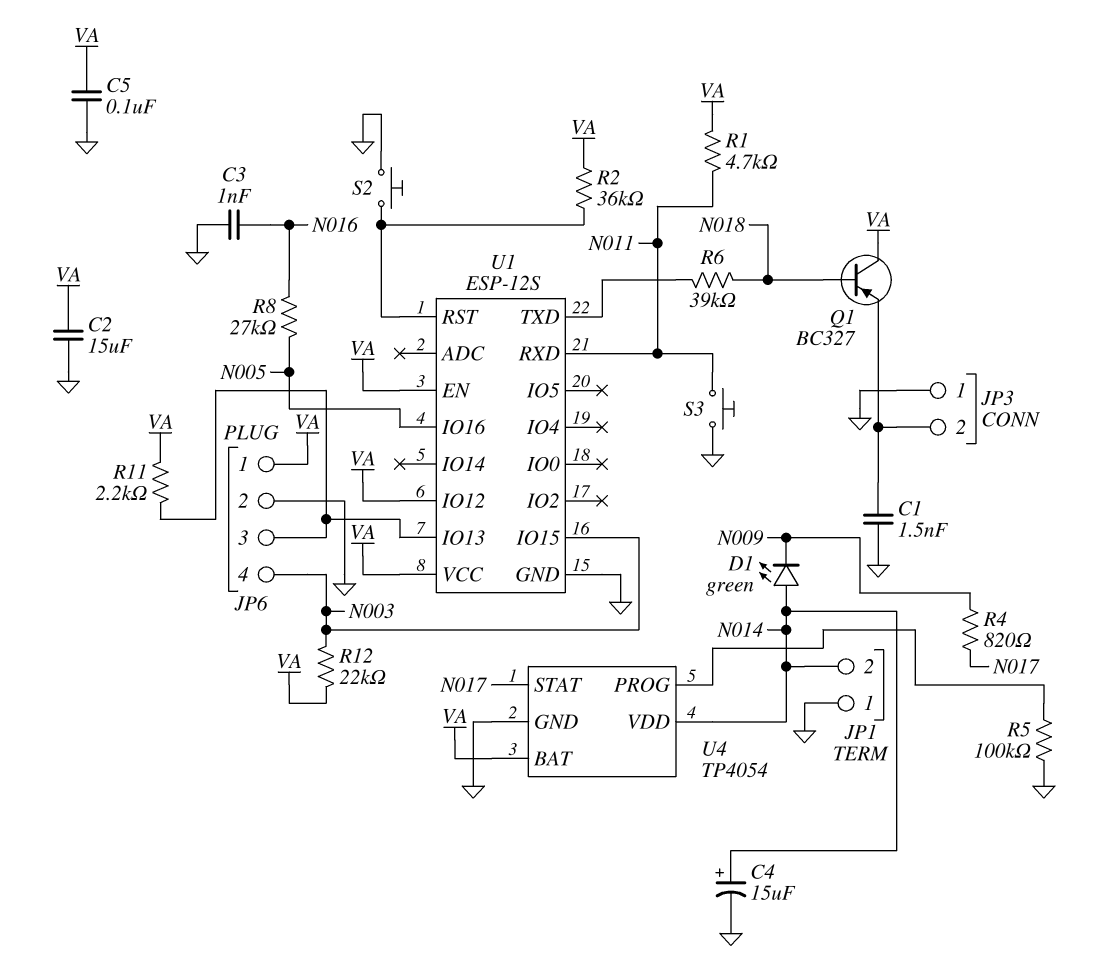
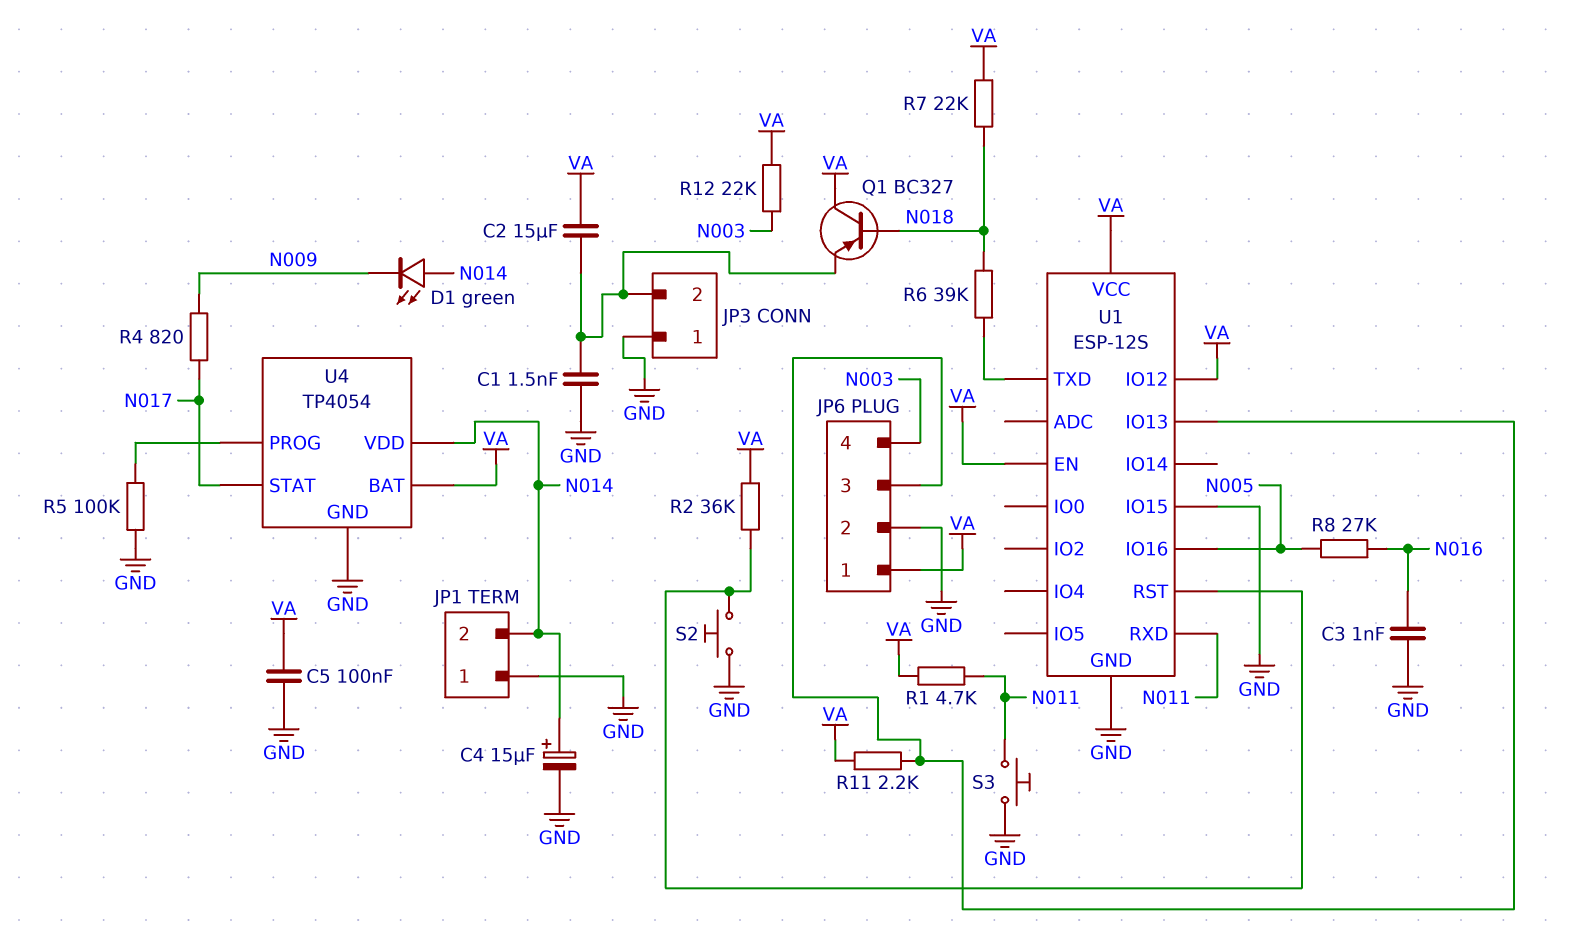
C2: 15uF (GND, VA) -> 15uF (JP3/2, VA)
R7: none -> 22k (N018, VA)
U1 pin IO15: N003 -> GND

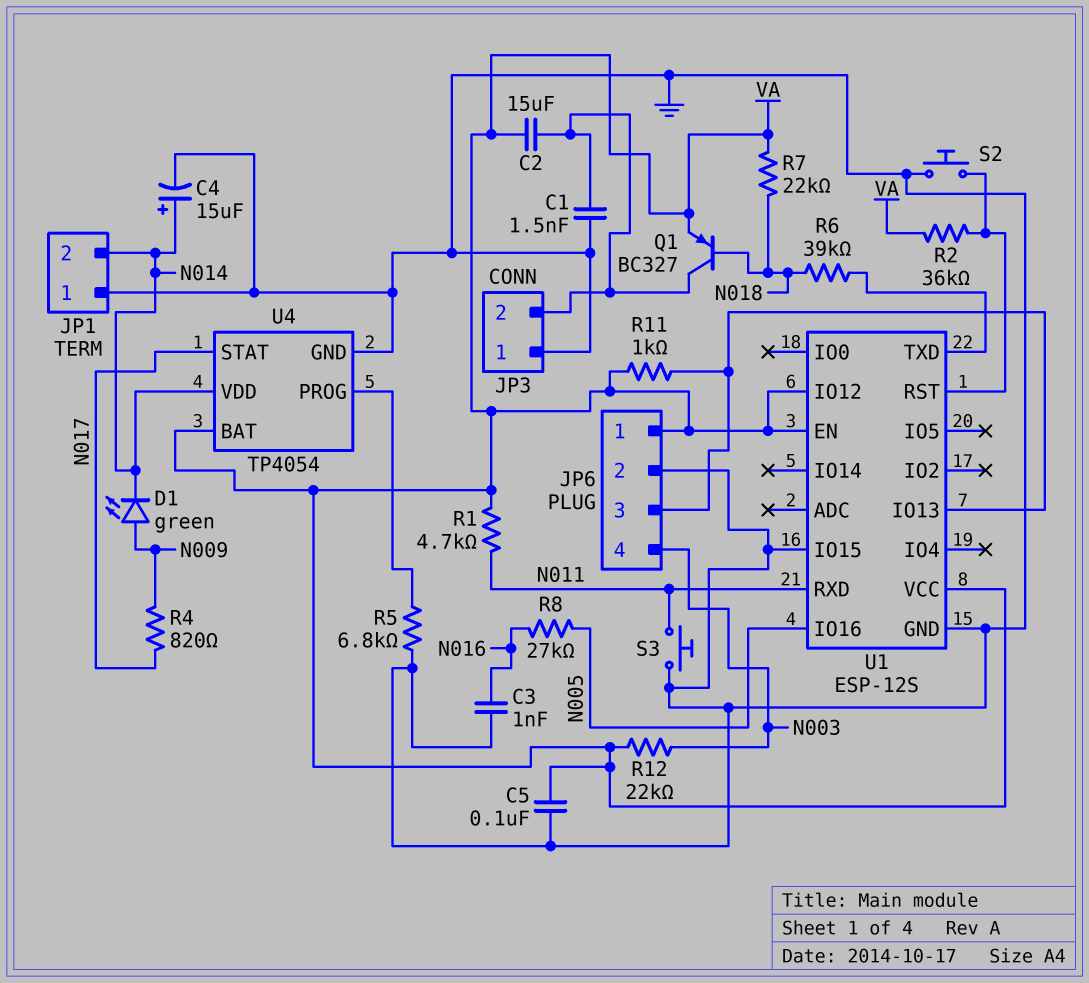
D1: LED green (A N014, K N009) -> LED green (A N009, K N014)
Q1: PNP BC327 (B N018, C VA, E JP3/2) -> PNP BC327 (B N018, C JP3/2, E VA)
R5: 100k (GND, U4/PROG) -> 6.8k (GND, U4/PROG)
R11: 2.2k (JP6/3, VA) -> 1k (JP6/3, VA)

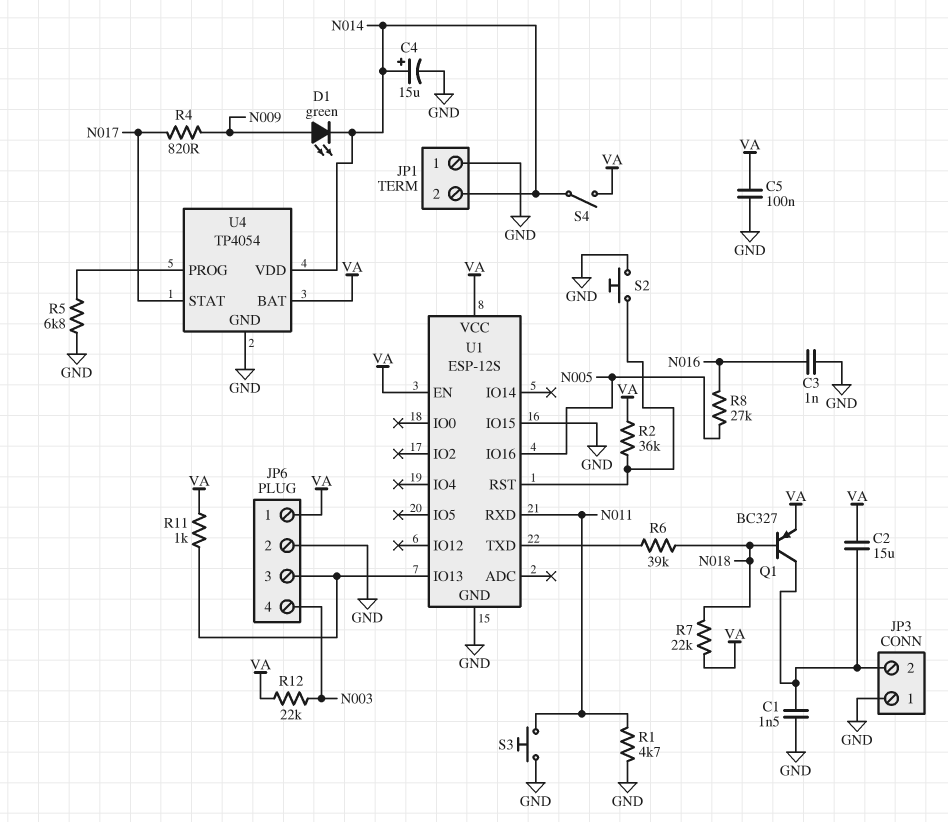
R1: 4.7k (N011, VA) -> 4.7k (GND, N011)
S4: none -> switch (N014, VA)
U1 pin IO12: VA -> none

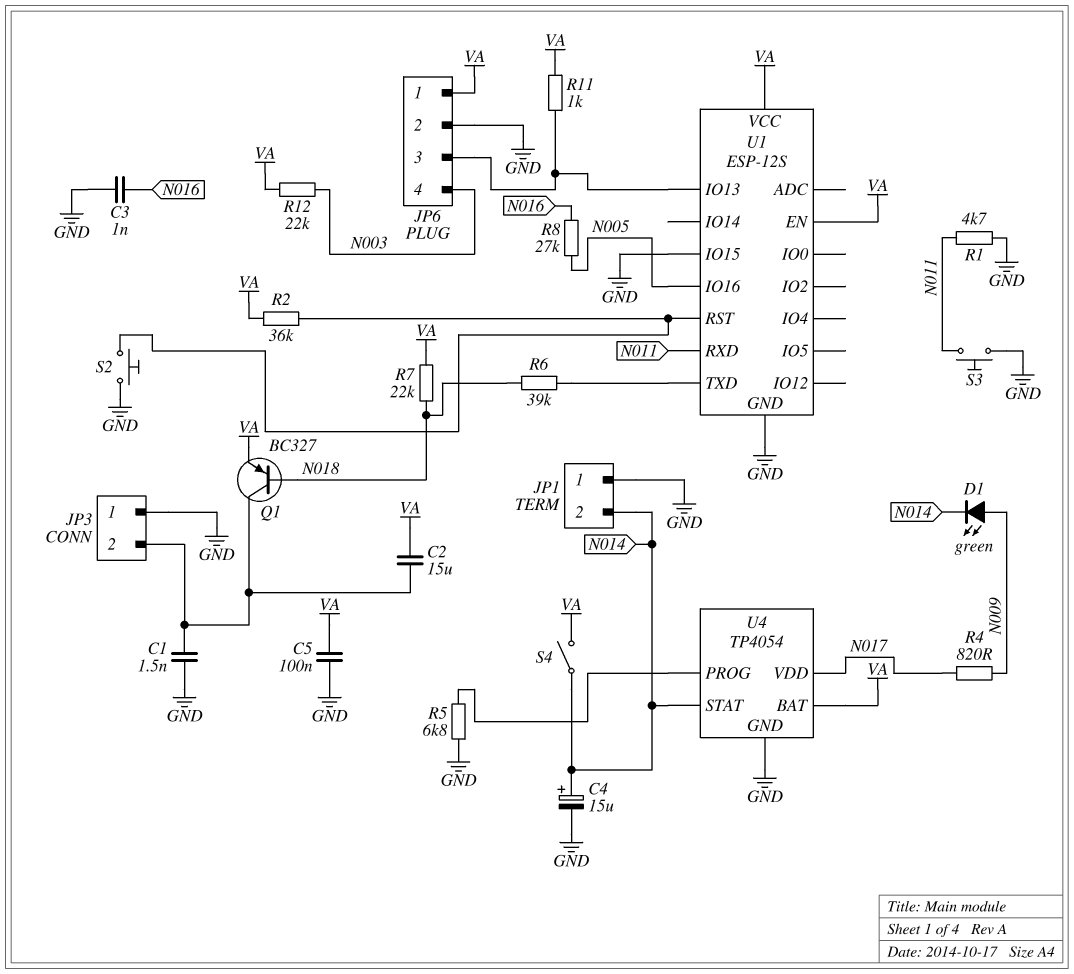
U4 pin STAT: N017 -> N014
U4 pin VDD: N014 -> N017

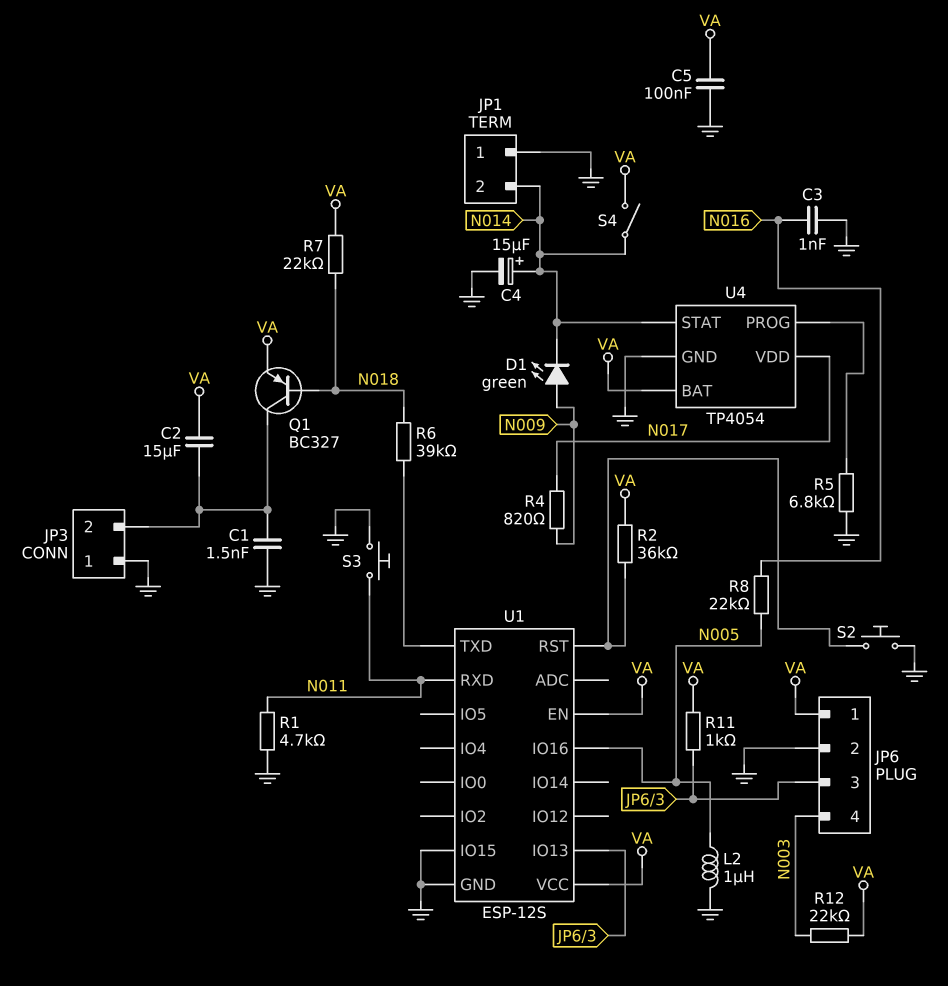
L2: none -> 1uH (GND, N005)
R8: 27k (N005, N016) -> 22k (N005, N016)

